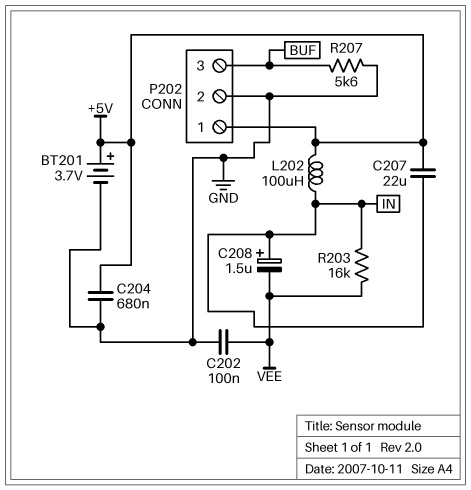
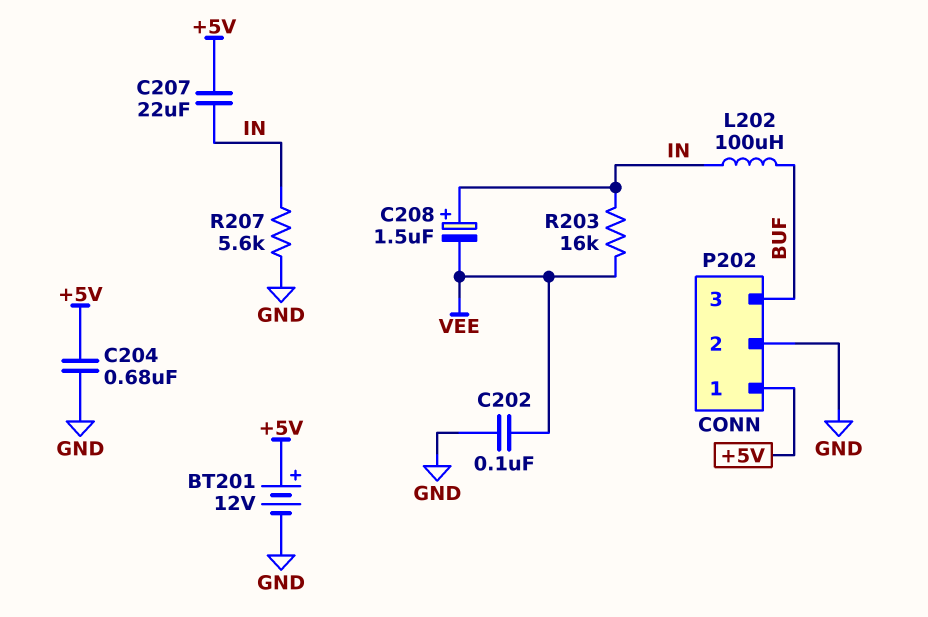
BT201: 3.7V (plus +5V, minus GND) -> 12V (plus +5V, minus GND)
L202: 100uH (+5V, IN) -> 100uH (BUF, IN)
R207: 5.6k (BUF, GND) -> 5.6k (GND, IN)

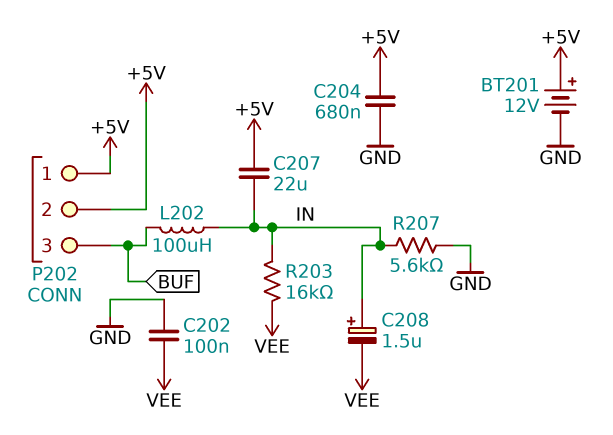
P202 pin 2: GND -> +5V

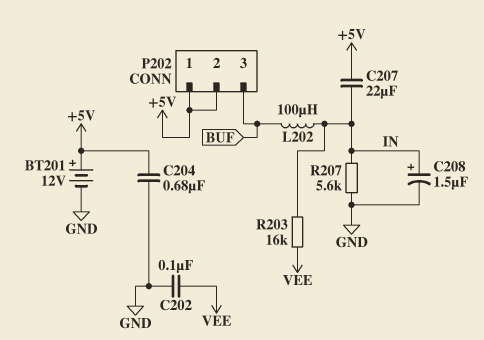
C208: 1.5uF (plus IN, minus VEE) -> 1.5uF (plus IN, minus GND)

